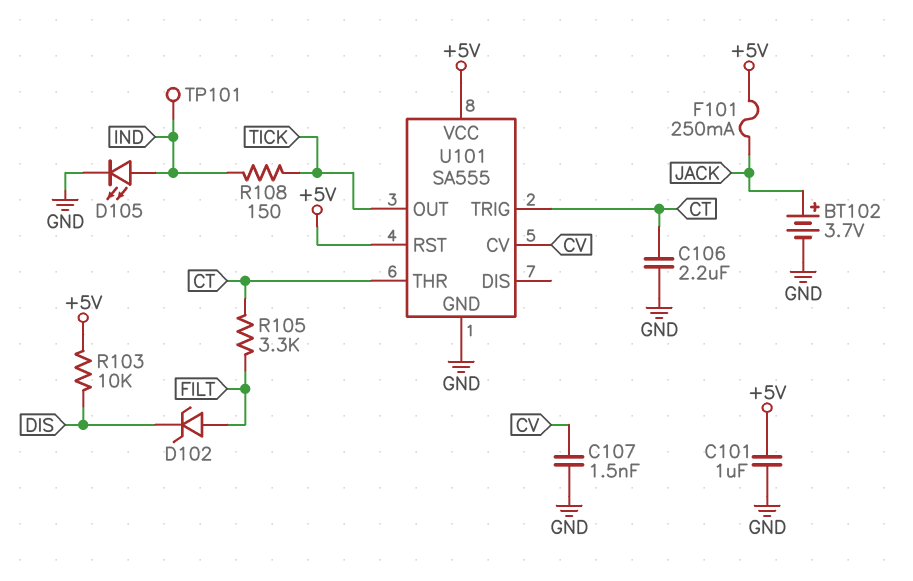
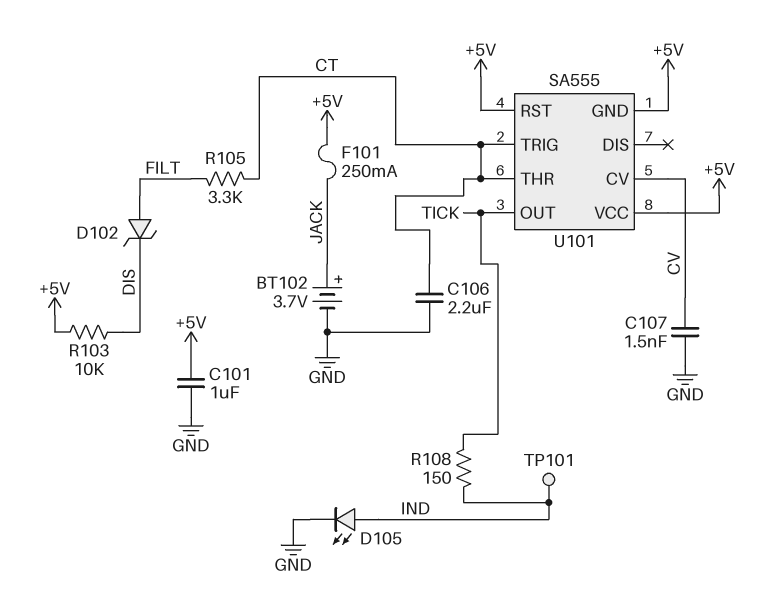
U101 pin GND: GND -> +5V

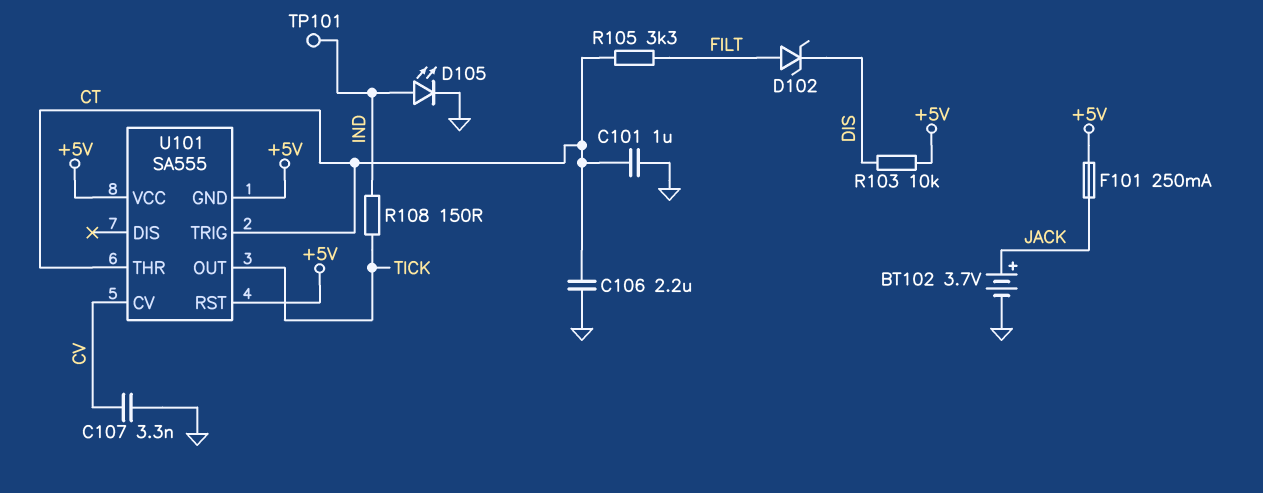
C101: 1uF (+5V, GND) -> 1uF (CT, GND)
C107: 1.5nF (CV, GND) -> 3.3nF (CV, GND)

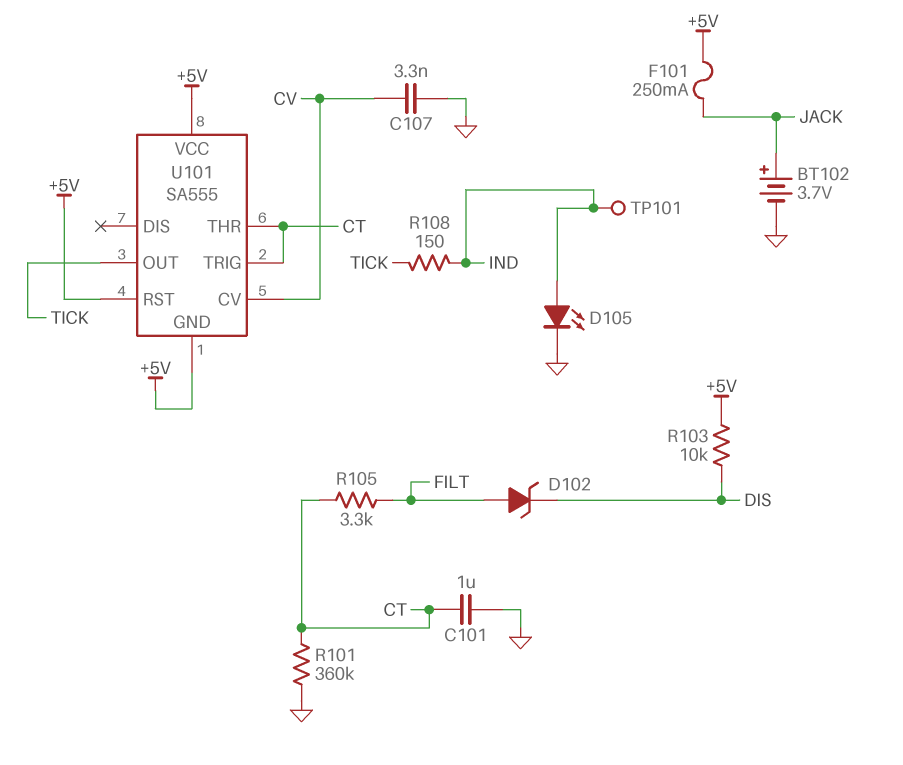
C106: 2.2uF (CT, GND) -> none
R101: none -> 360k (CT, GND)

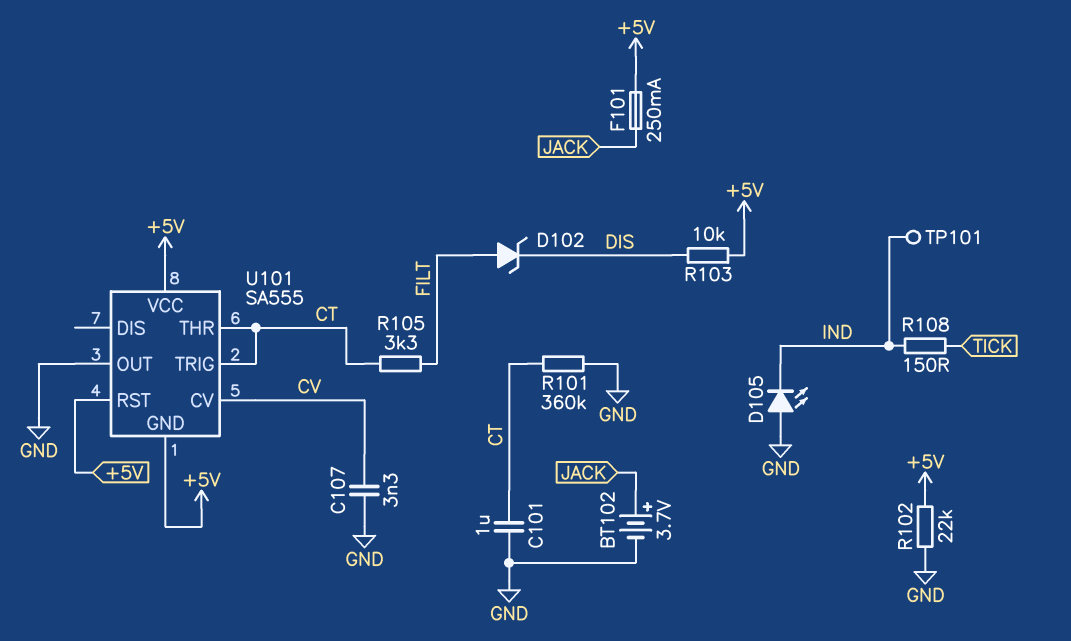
D105: LED (A IND, K GND) -> LED (A GND, K IND)
R102: none -> 22k (+5V, GND)
U101 pin OUT: TICK -> GND

